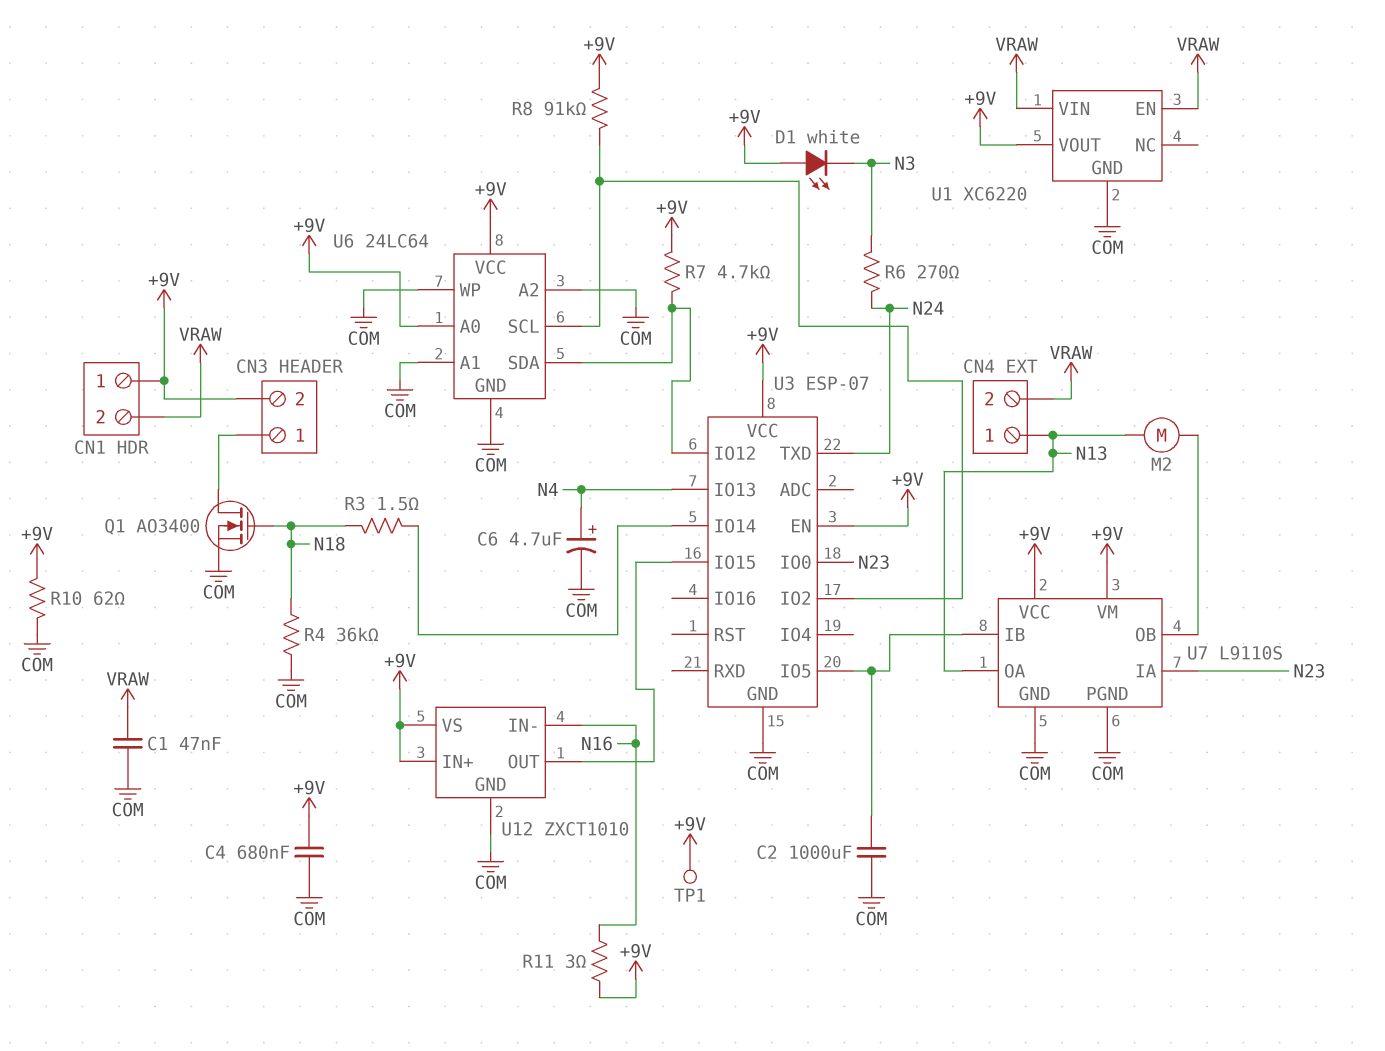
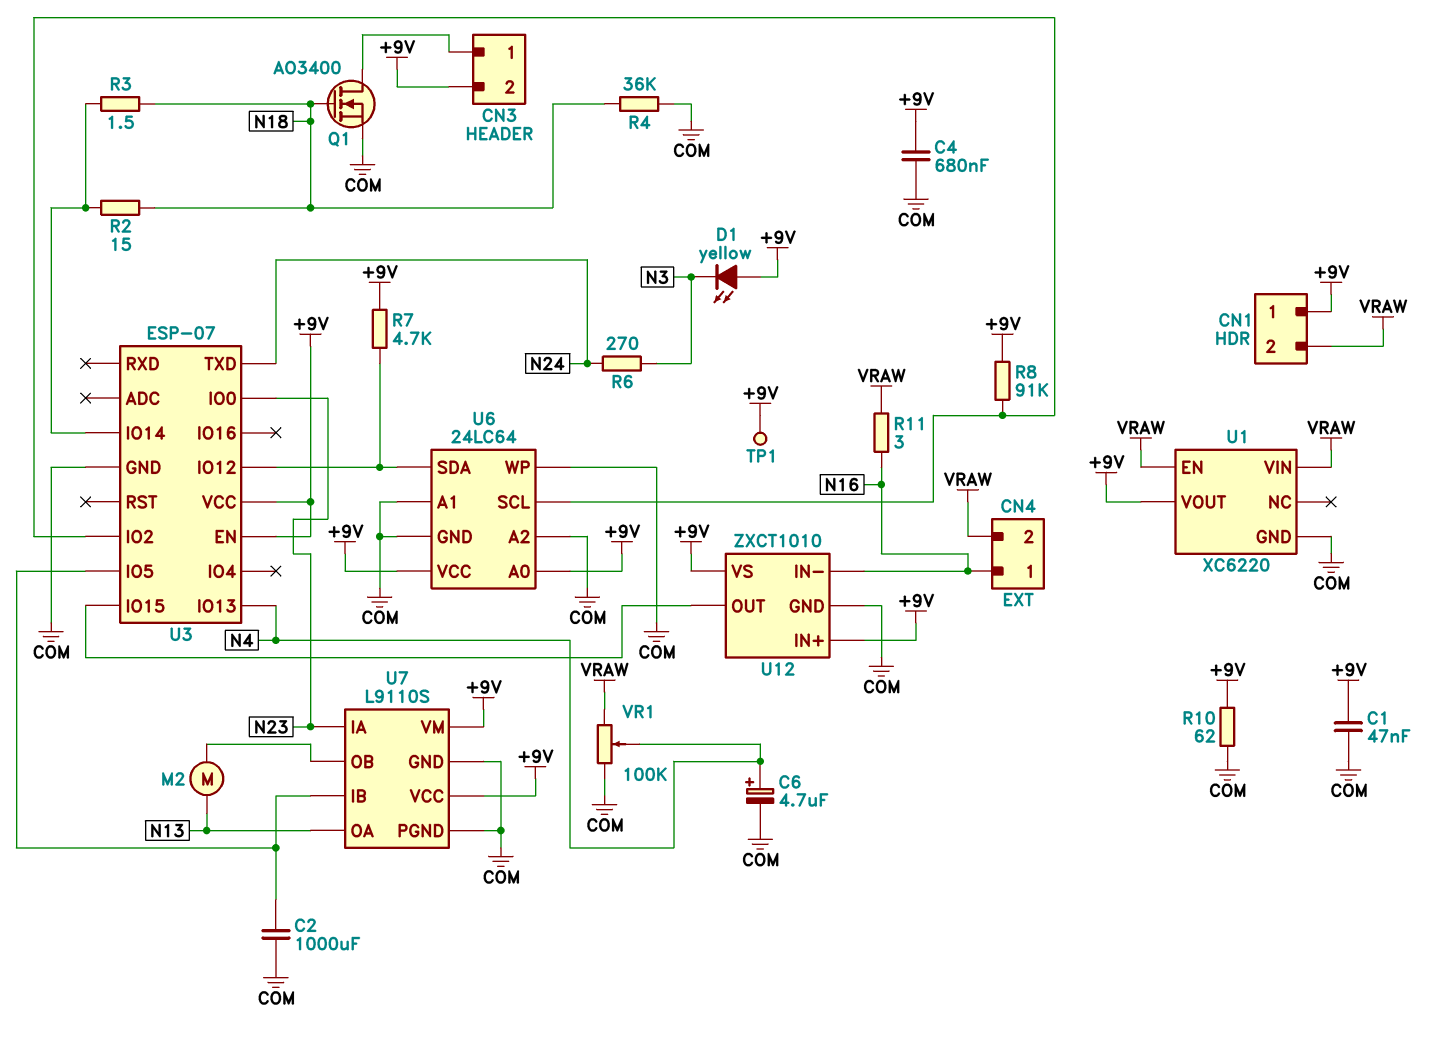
C1: 47nF (COM, VRAW) -> 47nF (+9V, COM)
CN4 pin 1: N13 -> N16
D1: LED white (A +9V, K N3) -> LED yellow (A +9V, K N3)
R2: none -> 15 (N18, U3/IO14)
R11: 3 (+9V, N16) -> 3 (N16, VRAW)
VR1: none -> 100k (COM, VRAW, wiper N4)

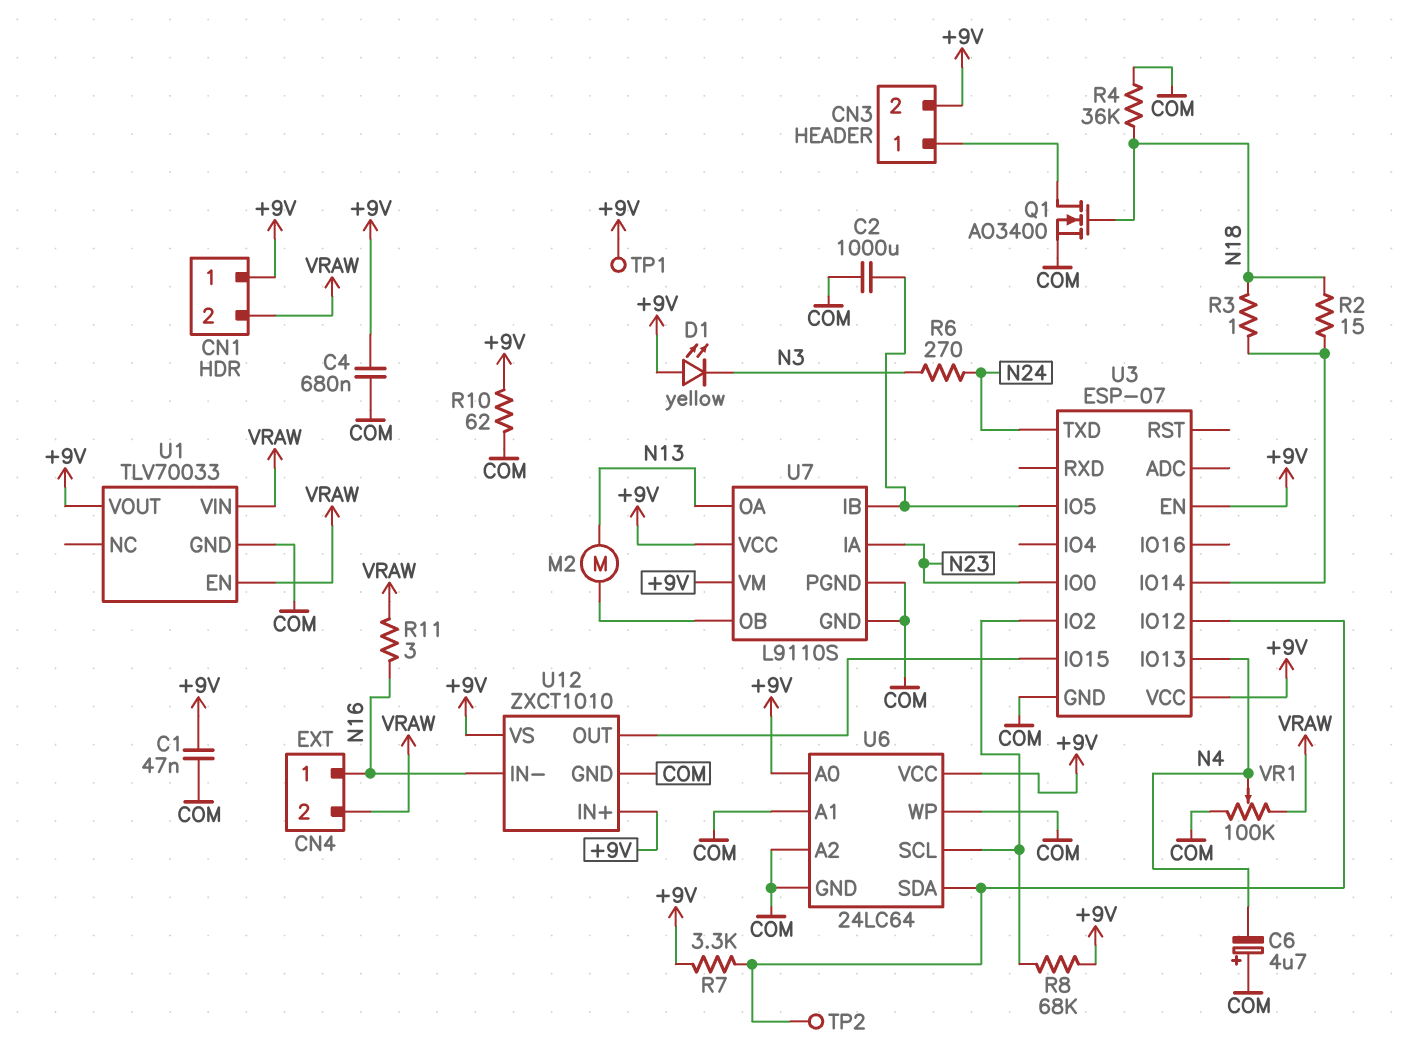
C6: 4.7uF (plus N4, minus COM) -> 4.7uF (plus COM, minus N4)
R3: 1.5 (N18, U3/IO14) -> 1 (N18, U3/IO14)
R7: 4.7k (+9V, U3/IO12) -> 3.3k (+9V, U3/IO12)
R8: 91k (+9V, U3/IO2) -> 68k (+9V, U3/IO2)
TP2: none -> test point (U3/IO12)
U1: XC6220 -> TLV70033

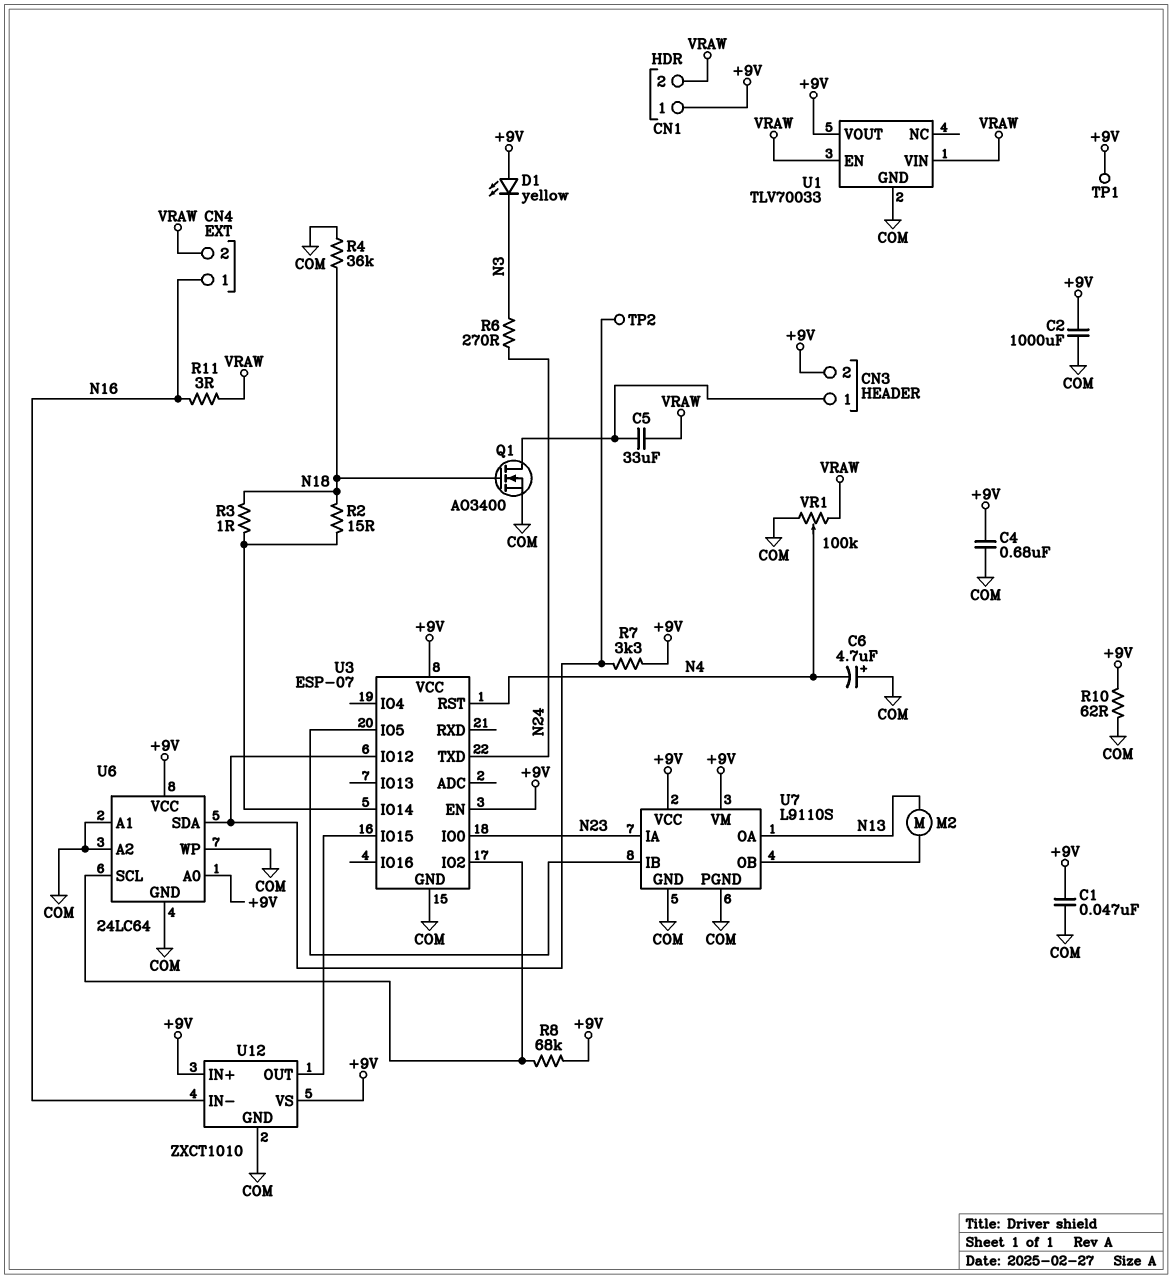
C2: 1000uF (COM, U3/IO5) -> 1000uF (+9V, COM)
C5: none -> 33uF (CN3/1, VRAW)
U3 pin IO13: N4 -> none
U3 pin RST: none -> N4

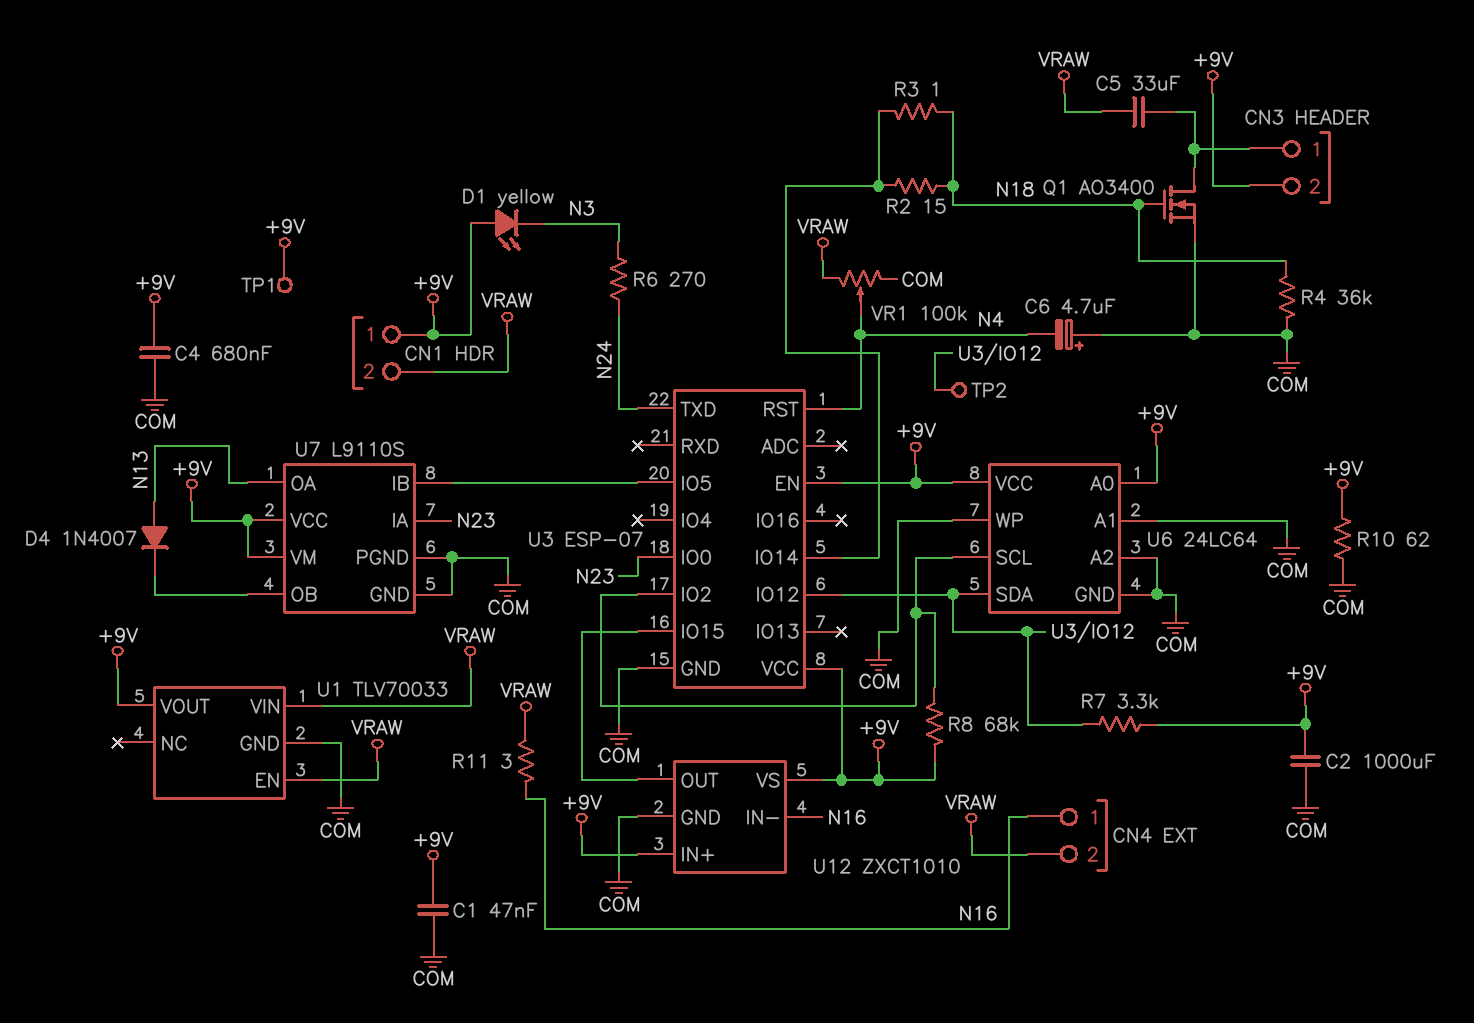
D4: none -> diode 1N4007 (A N13, K U7/OB)
M2: motor (N13, U7/OB) -> none

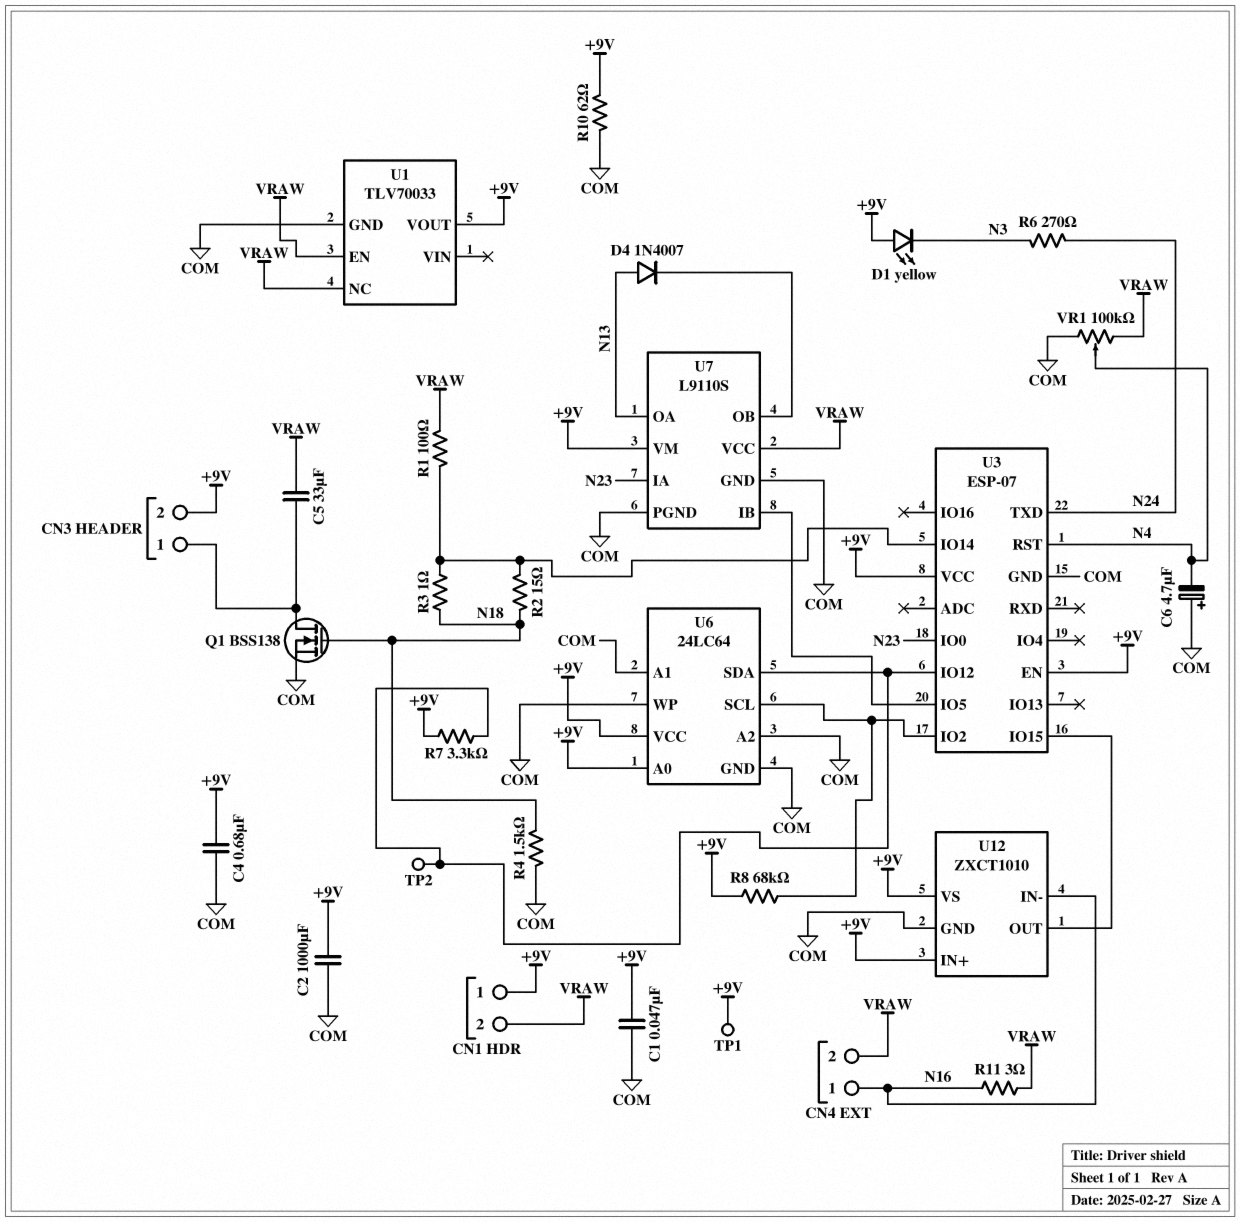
Q1: NMOS AO3400 (G N18, D CN3/1, S COM) -> NMOS BSS138 (G N18, D CN3/1, S COM)
R1: none -> 100 (U3/IO14, VRAW)
R4: 36k (COM, N18) -> 1.5k (COM, N18)
U1 pin NC: none -> VRAW
U1 pin VIN: VRAW -> none
U7 pin VCC: +9V -> VRAW

